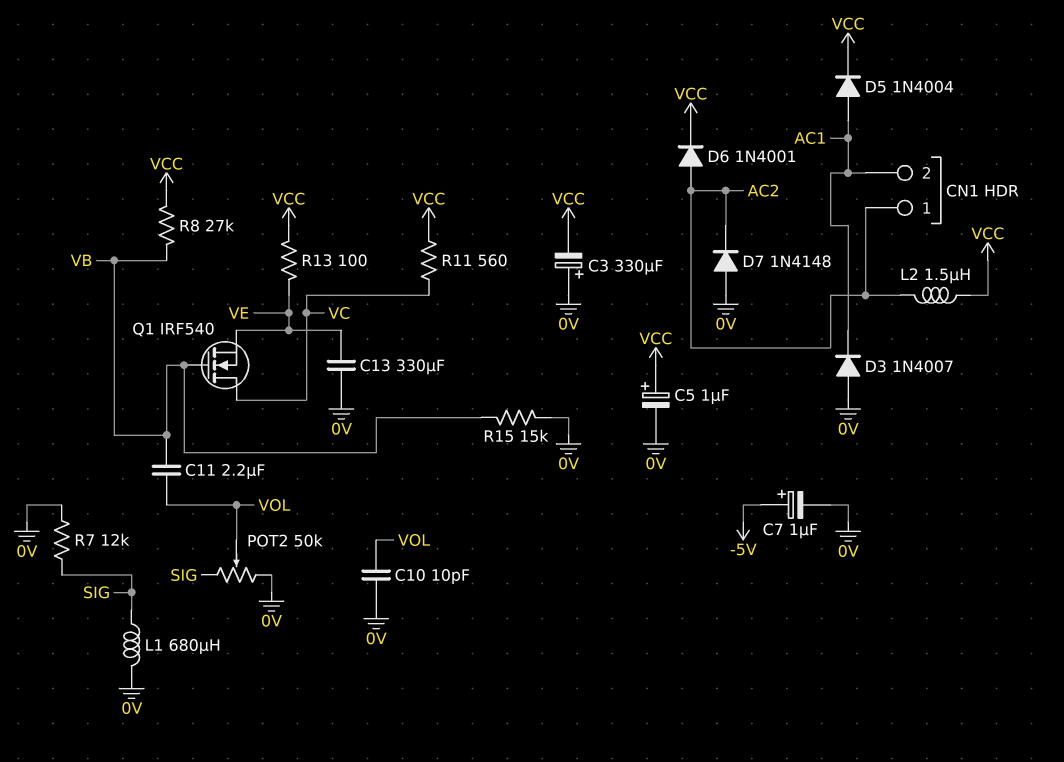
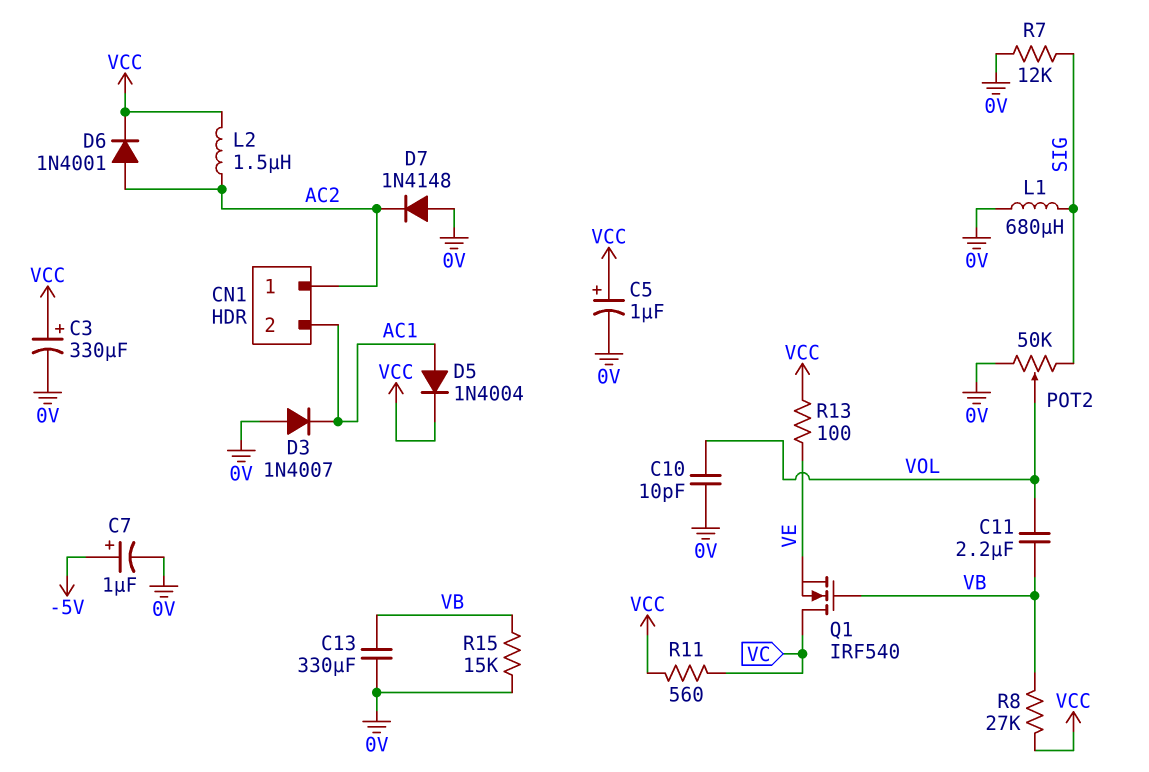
C3: 330uF (plus 0V, minus VCC) -> 330uF (plus VCC, minus 0V)
C13: 330uF (0V, VE) -> 330uF (0V, VB)

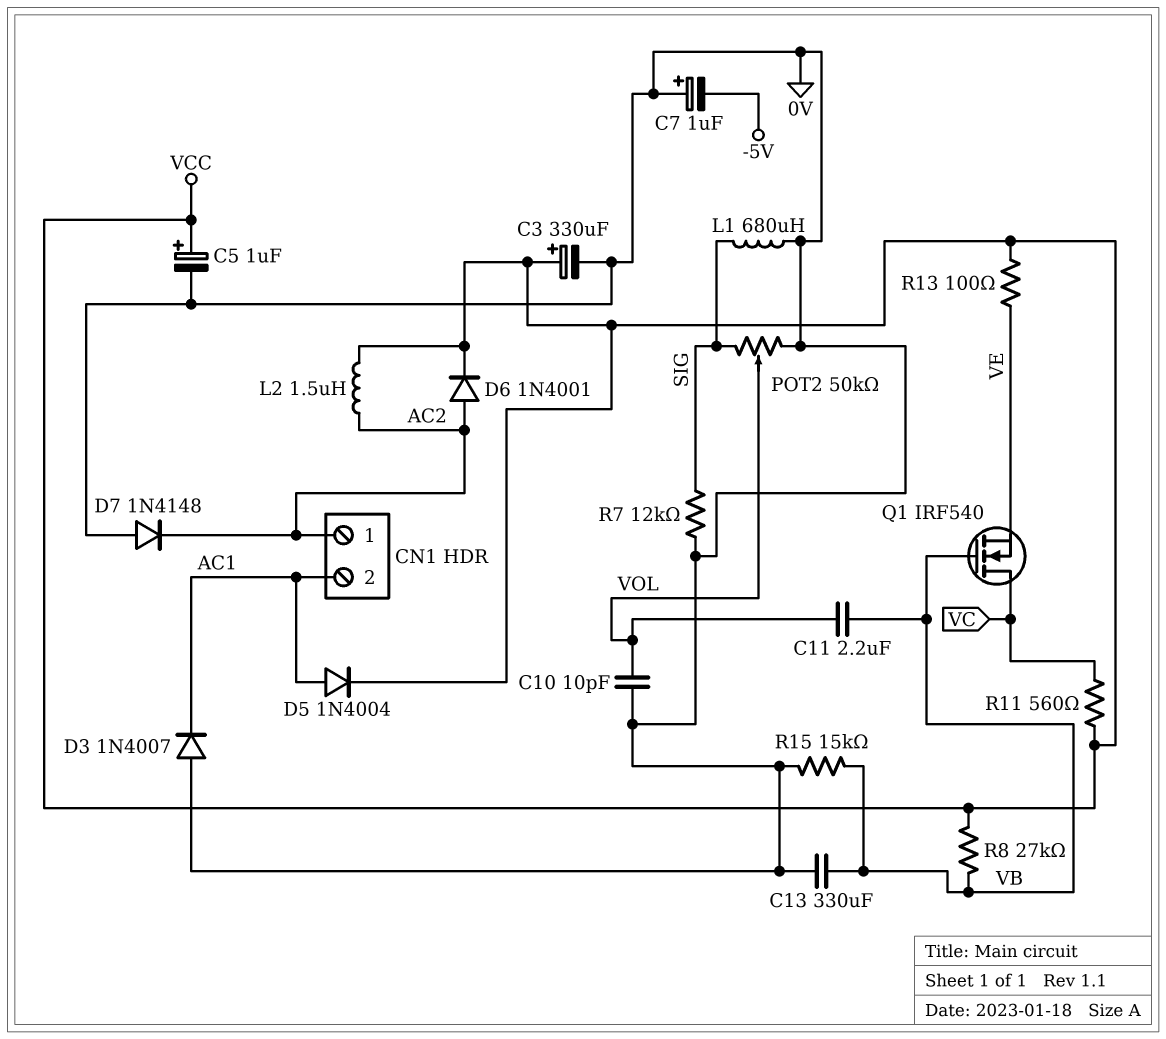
C7: 1uF (plus -5V, minus 0V) -> 1uF (plus 0V, minus -5V)

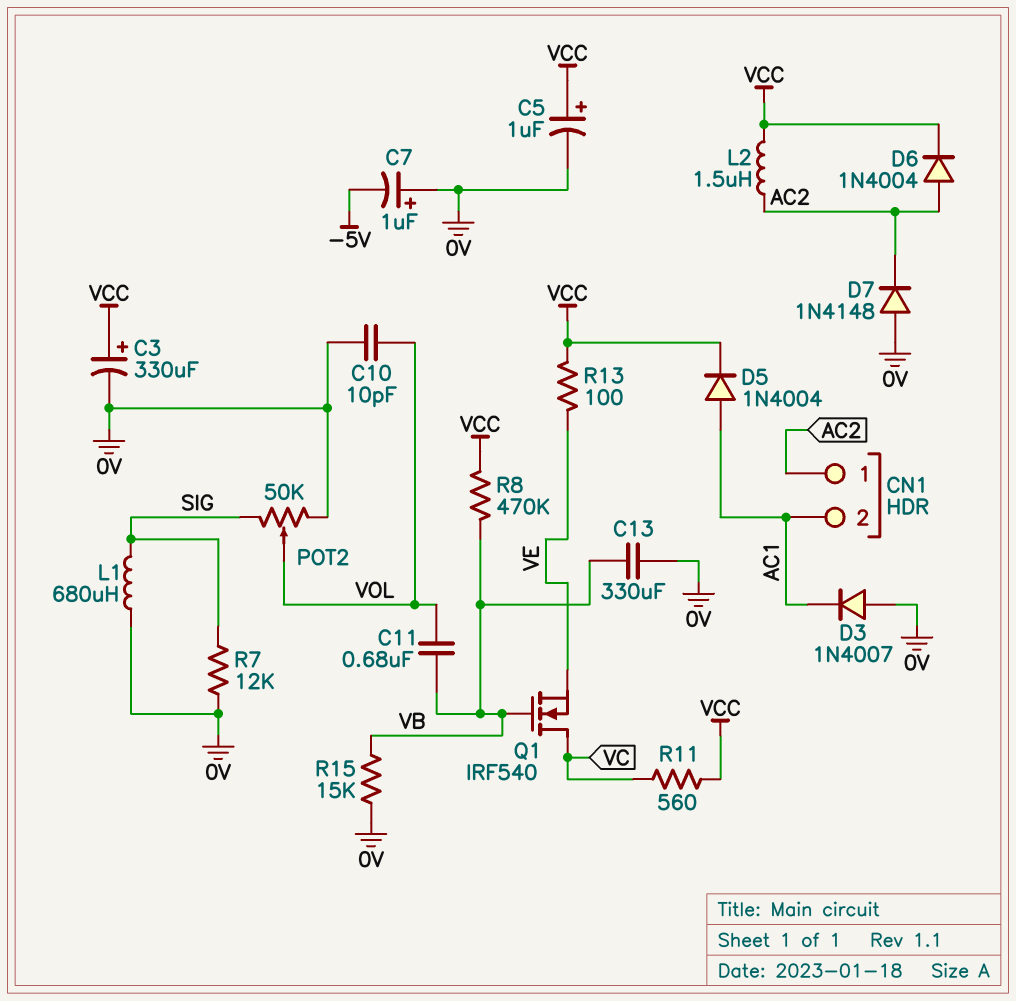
C11: 2.2uF (VB, VOL) -> 680nF (VB, VOL)
D6: diode 1N4001 (A AC2, K VCC) -> diode 1N4004 (A AC2, K VCC)
R8: 27k (VB, VCC) -> 470k (VB, VCC)

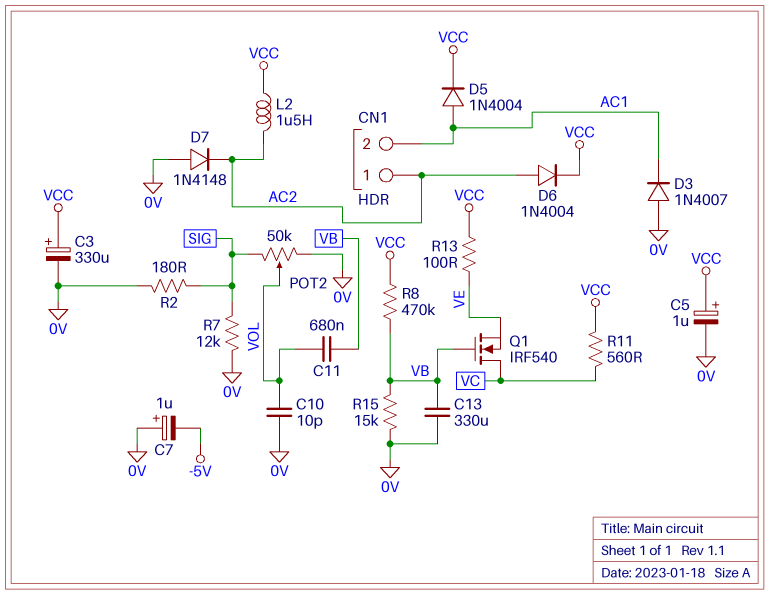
L1: 680uH (0V, SIG) -> none
R2: none -> 180 (0V, SIG)

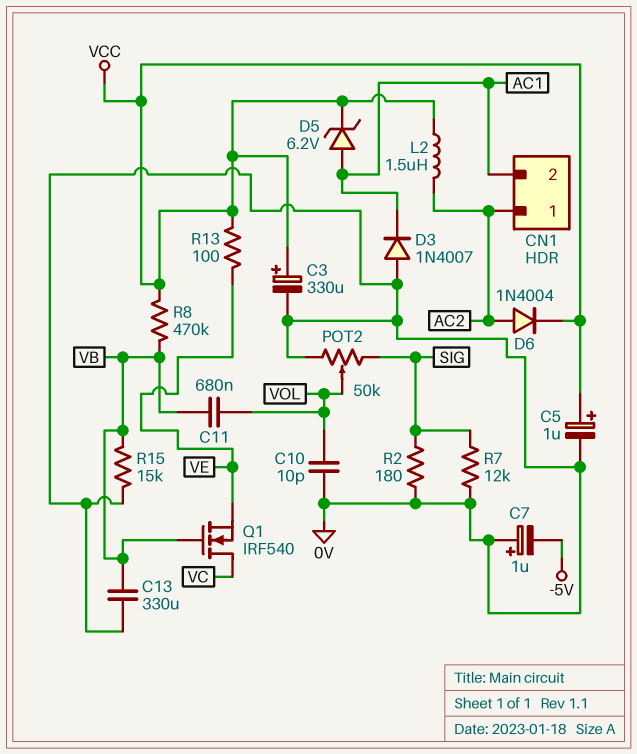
D5: diode 1N4004 (A AC1, K VCC) -> zener 6.2V (A AC1, K VCC)
D7: diode 1N4148 (A 0V, K AC2) -> none
R11: 560 (VC, VCC) -> none

